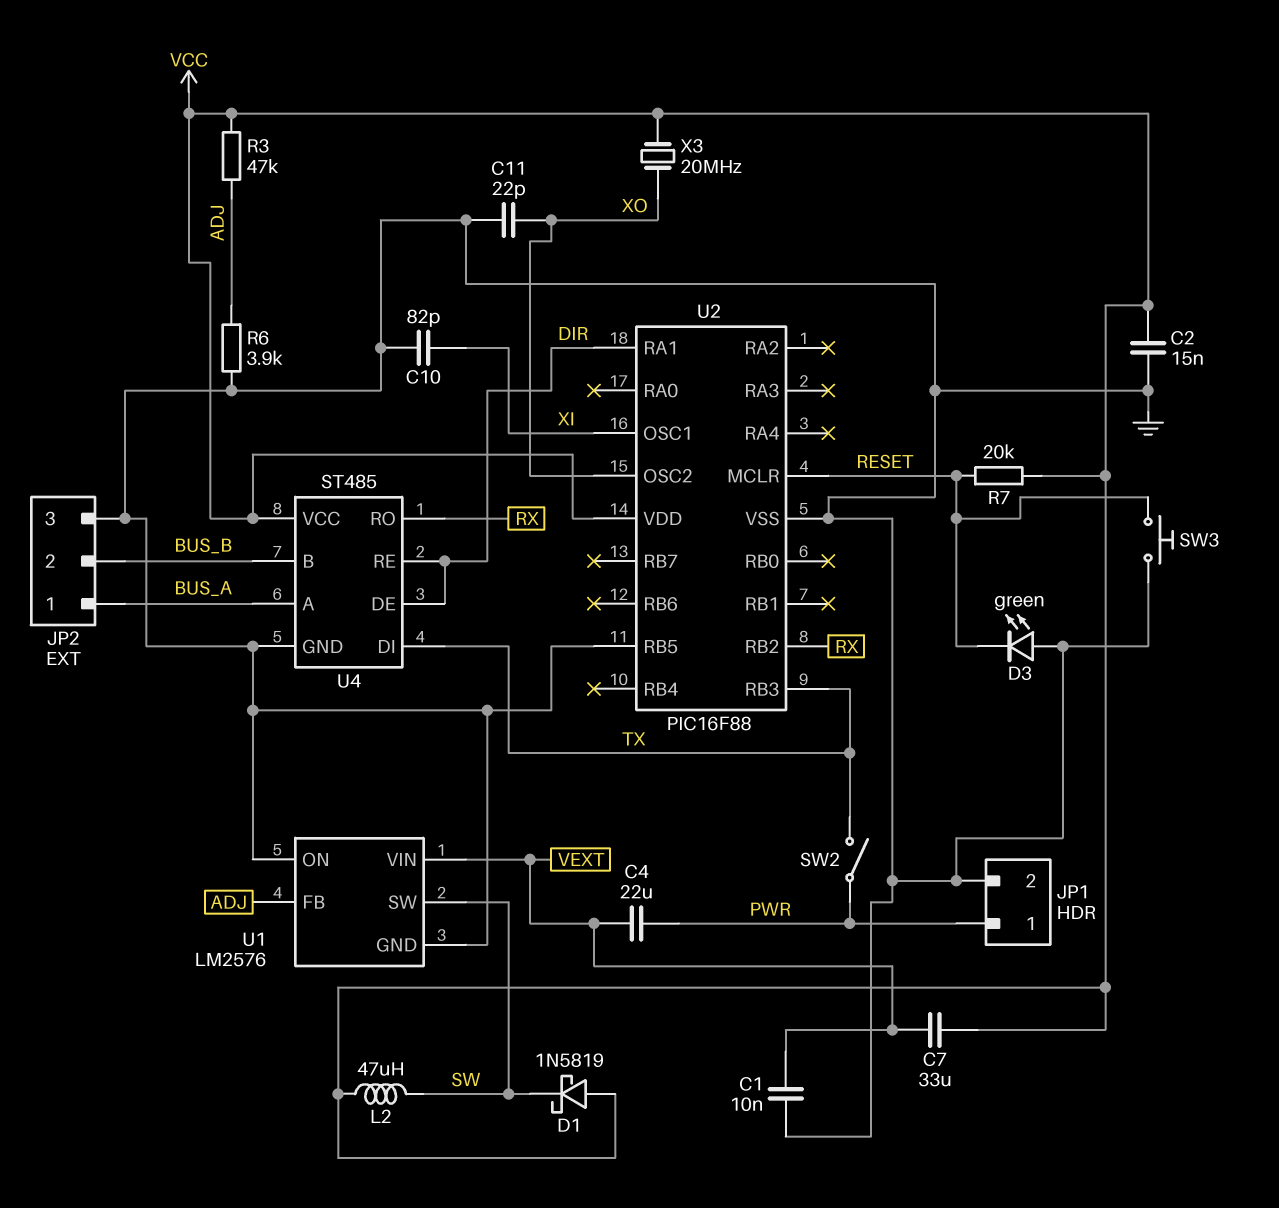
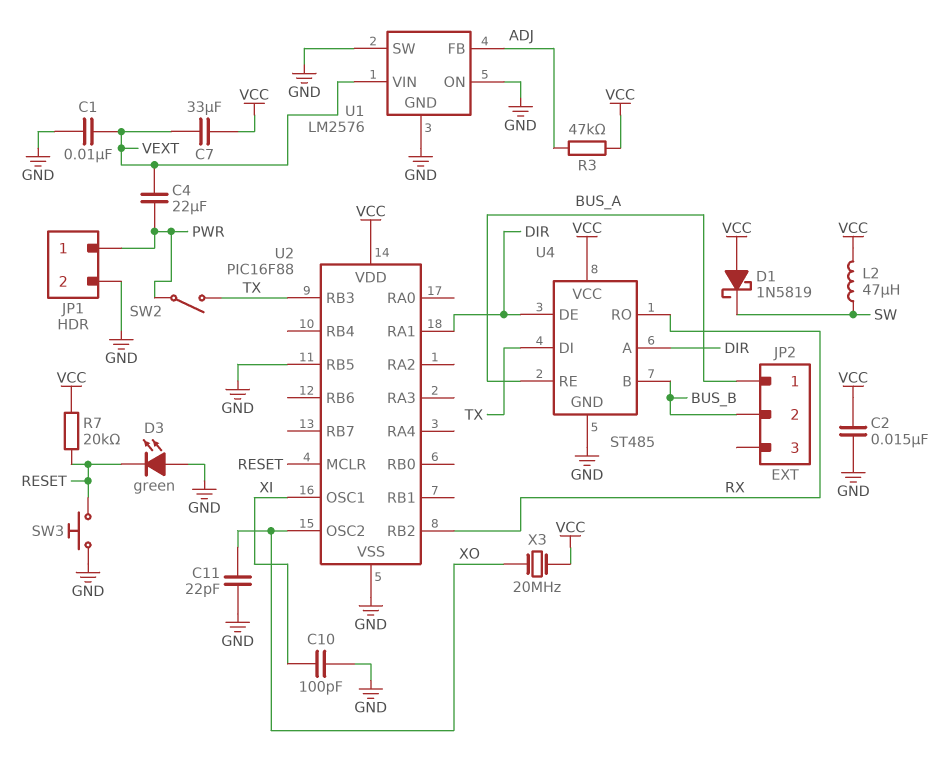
C10: 82pF (GND, XI) -> 100pF (GND, XI)
JP2 pin 3: GND -> none
R6: 3.9k (ADJ, GND) -> none
U1 pin SW: SW -> GND
U4 pin A: BUS_A -> DIR
U4 pin RE: DIR -> BUS_A

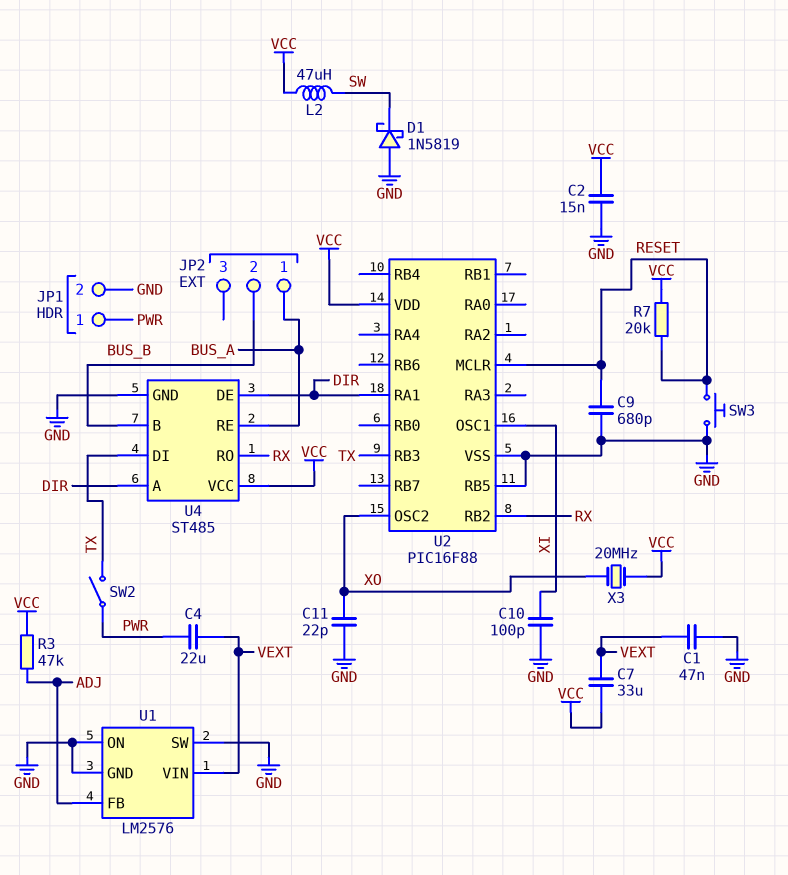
C1: 10nF (GND, VEXT) -> 47nF (GND, VEXT)
C9: none -> 680pF (GND, RESET)
D1: schottky 1N5819 (A VCC, K SW) -> schottky 1N5819 (A GND, K SW)
D3: LED green (A GND, K RESET) -> none

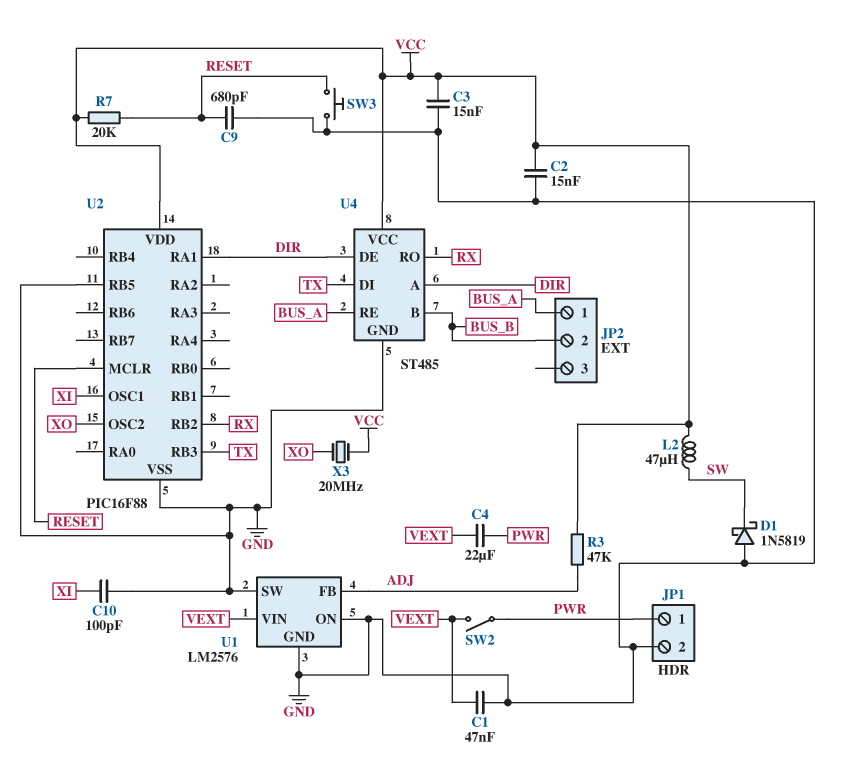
C3: none -> 15nF (GND, VCC)
C7: 33uF (VCC, VEXT) -> none
C11: 22pF (GND, XO) -> none
SW2: switch (PWR, TX) -> switch (PWR, VEXT)

